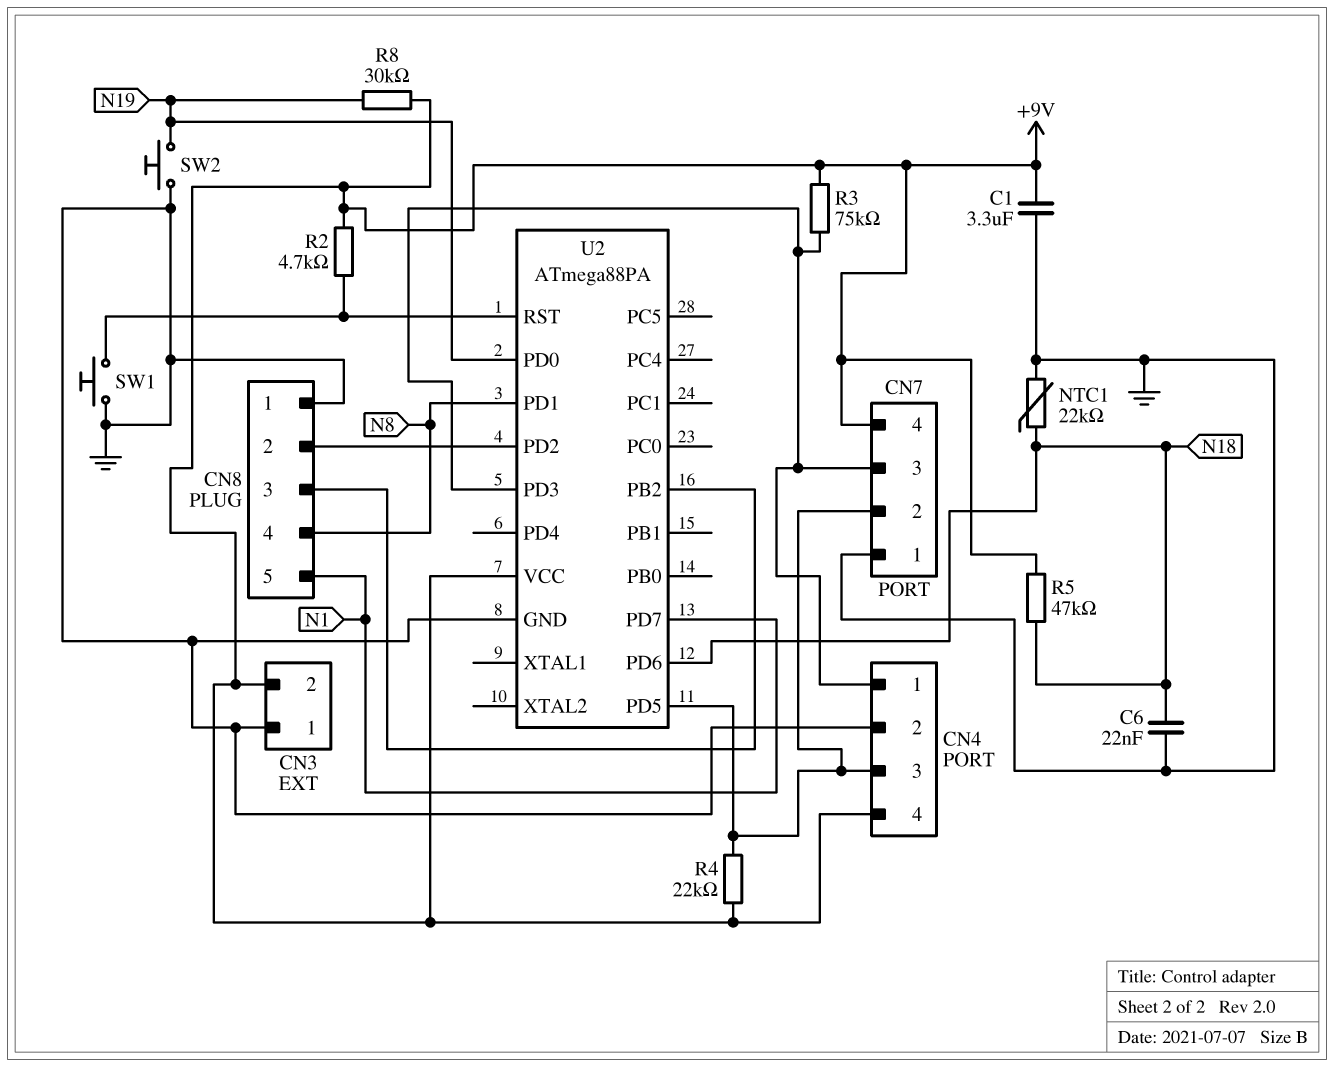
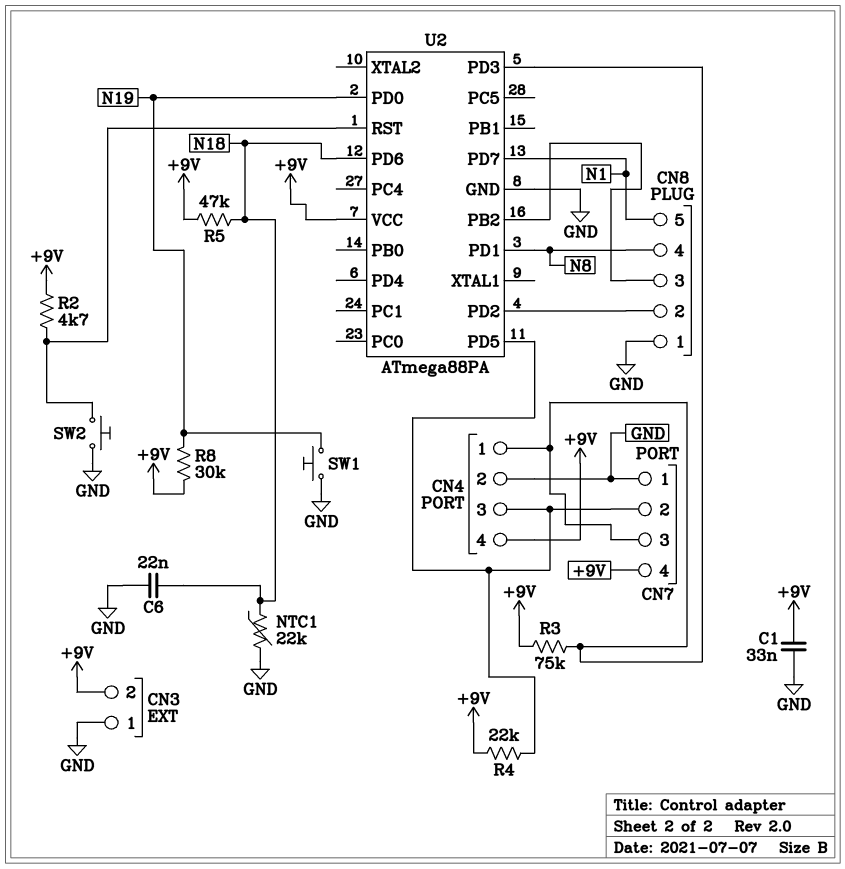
C1: 3.3uF (+9V, GND) -> 33nF (+9V, GND)
SW1: button (GND, U2/RST) -> button (GND, N19)
SW2: button (GND, N19) -> button (GND, U2/RST)

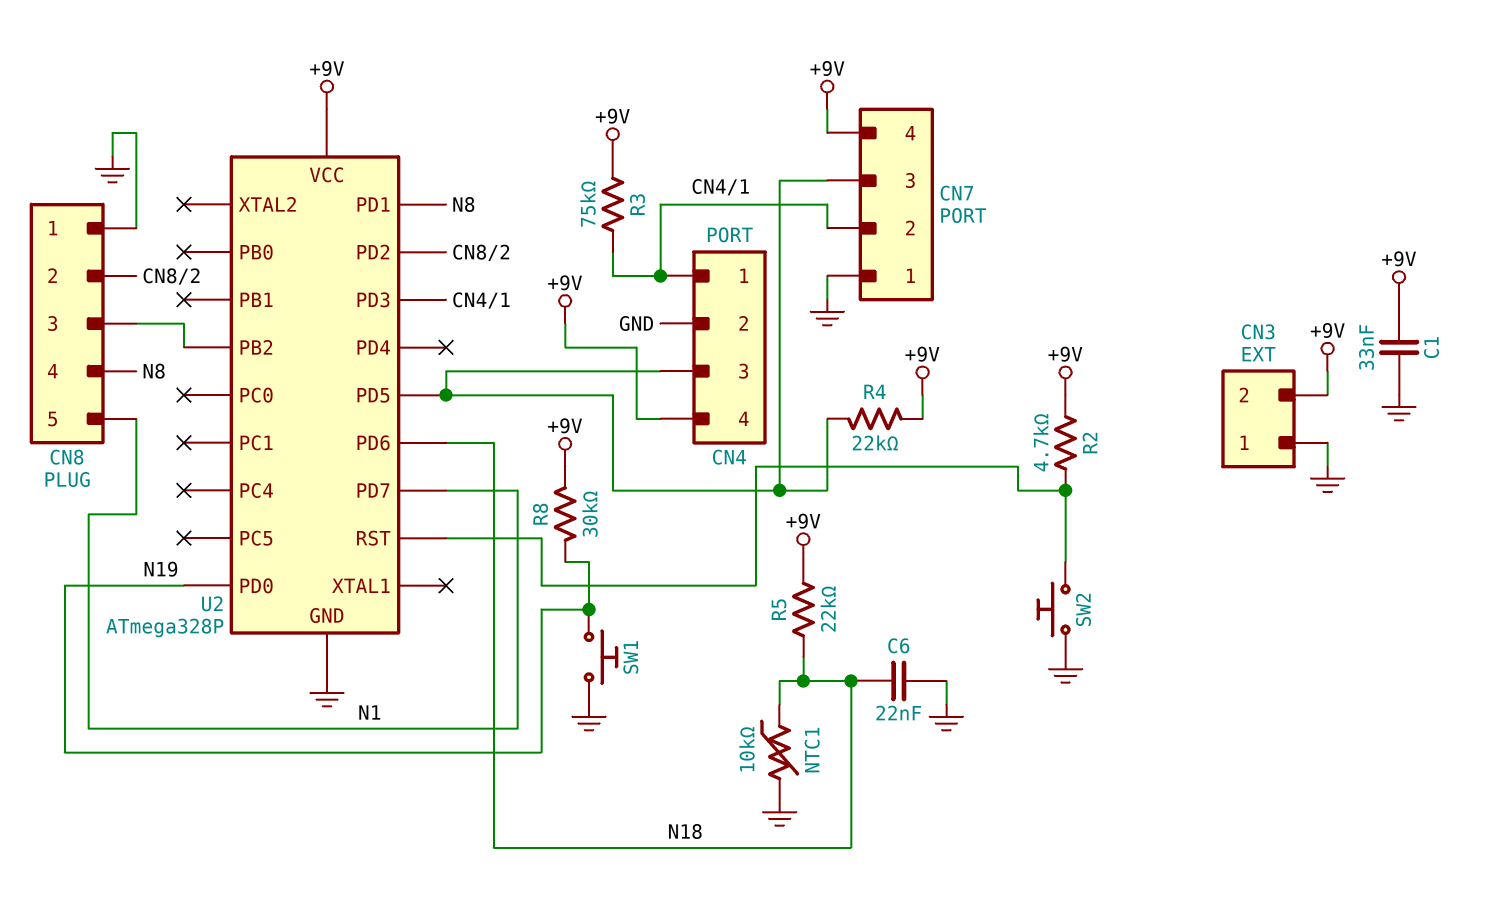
CN7 pin 2: CN4/3 -> CN4/1
CN7 pin 3: CN4/1 -> CN4/3
NTC1: 22k (GND, N18) -> 10k (GND, N18)
R5: 47k (+9V, N18) -> 22k (+9V, N18)
U2: ATmega88PA -> ATmega328P

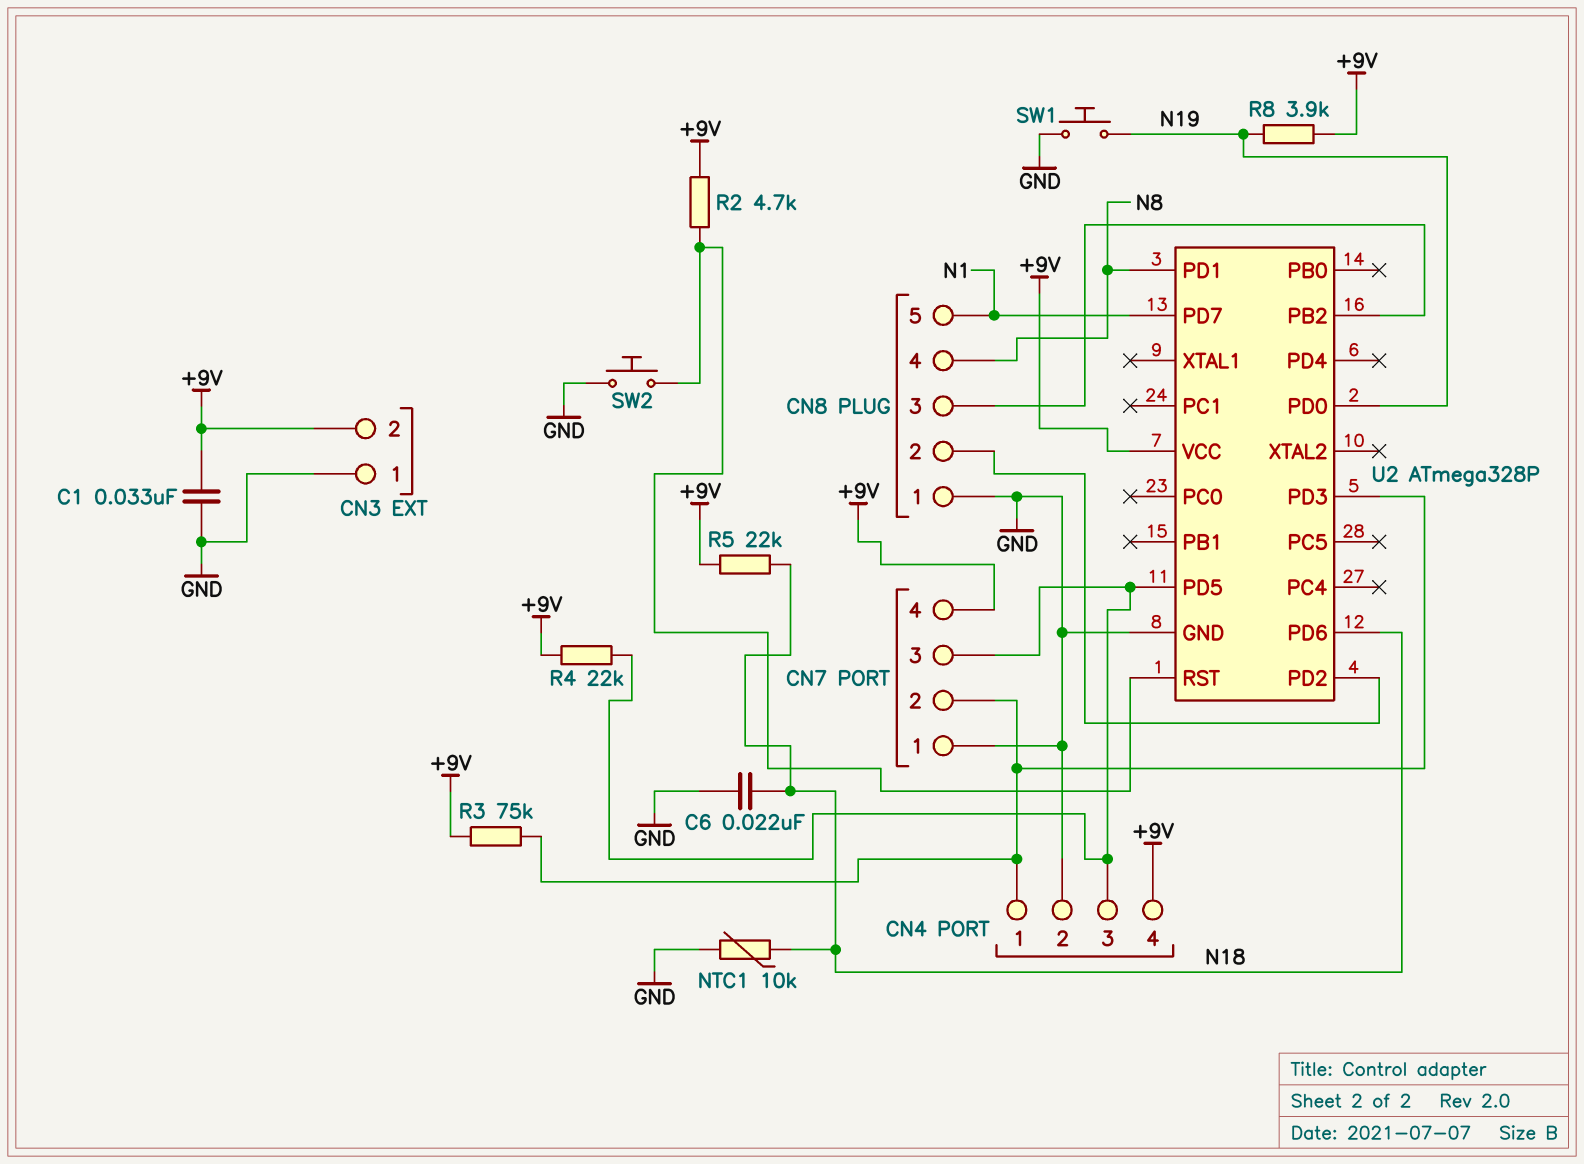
R8: 30k (+9V, N19) -> 3.9k (+9V, N19)

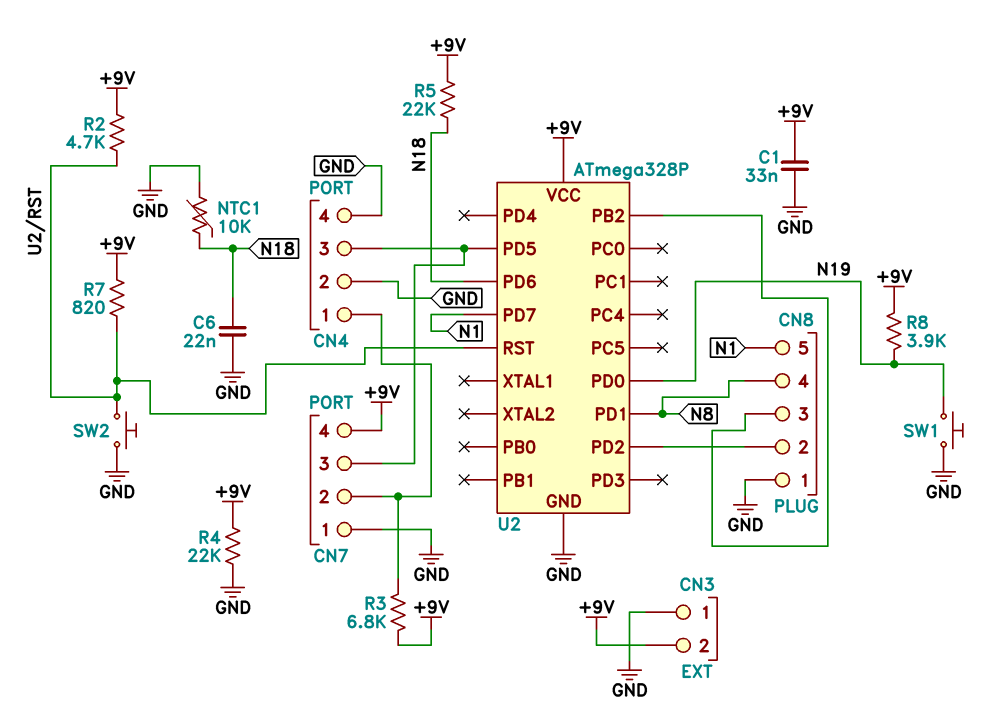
CN4 pin 4: +9V -> GND
R3: 75k (+9V, CN4/1) -> 6.8k (+9V, CN4/1)
R4: 22k (+9V, CN4/3) -> 22k (+9V, GND)
R7: none -> 820 (+9V, U2/RST)
U2 pin PD3: CN4/1 -> none

